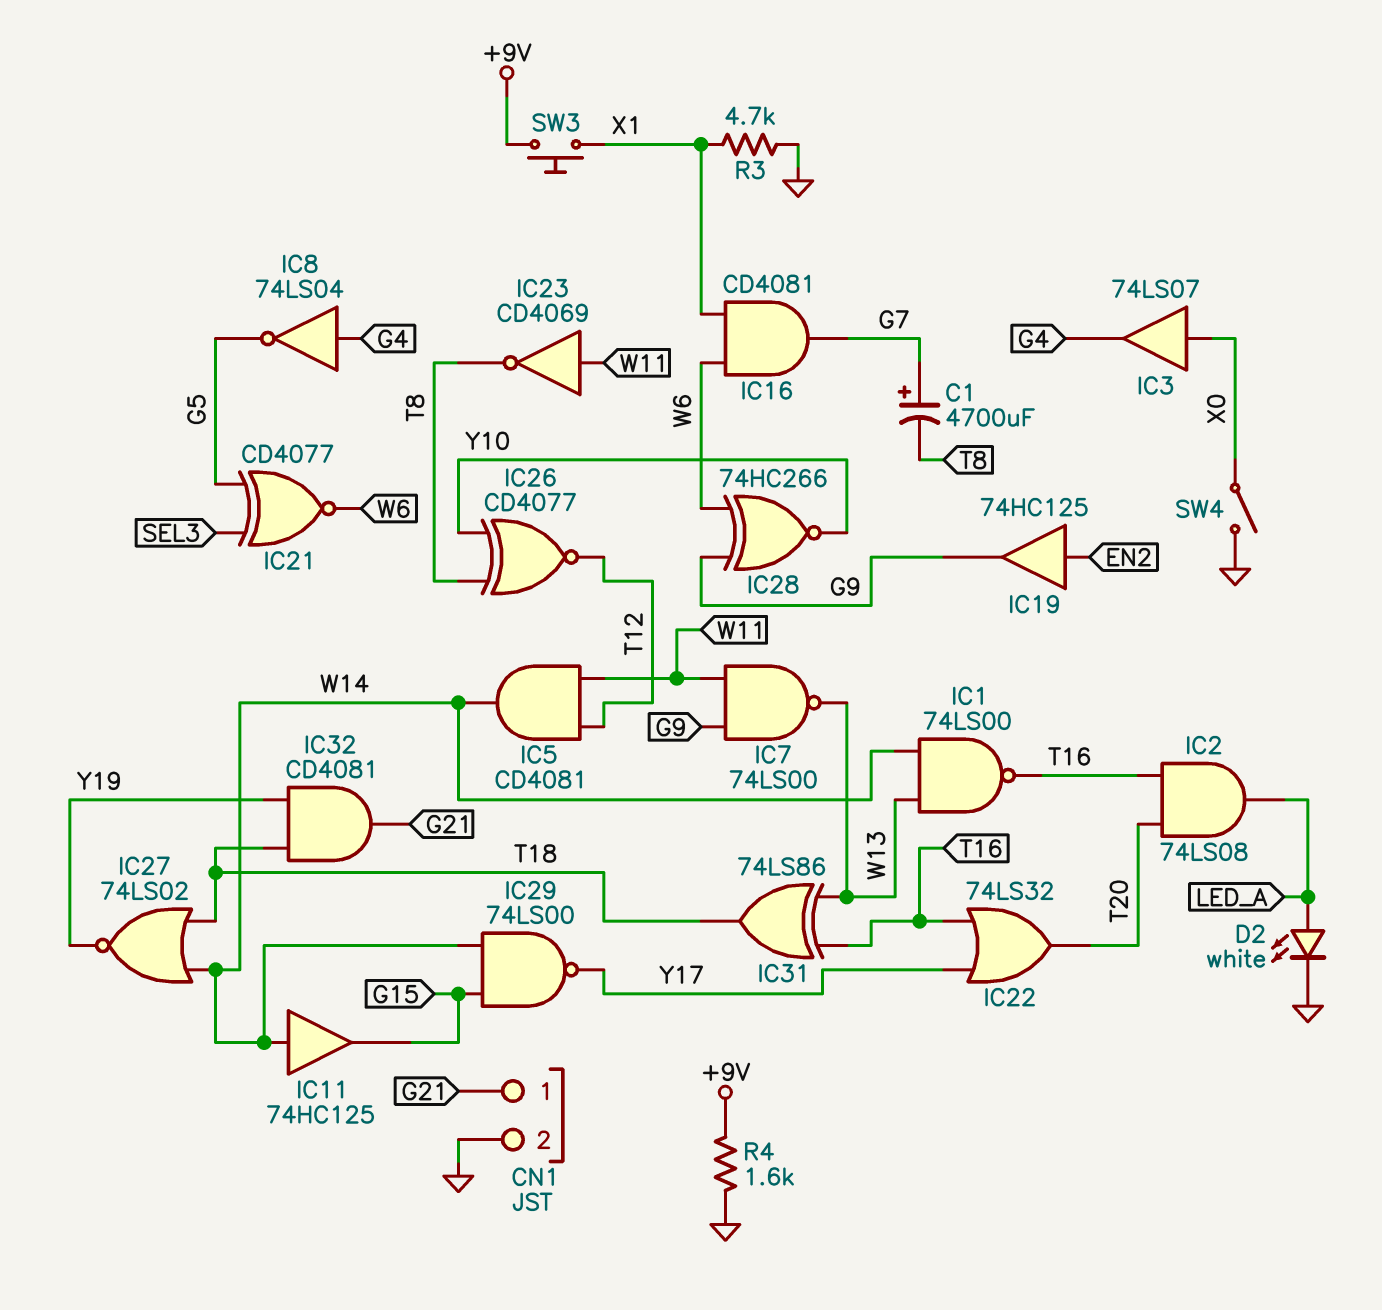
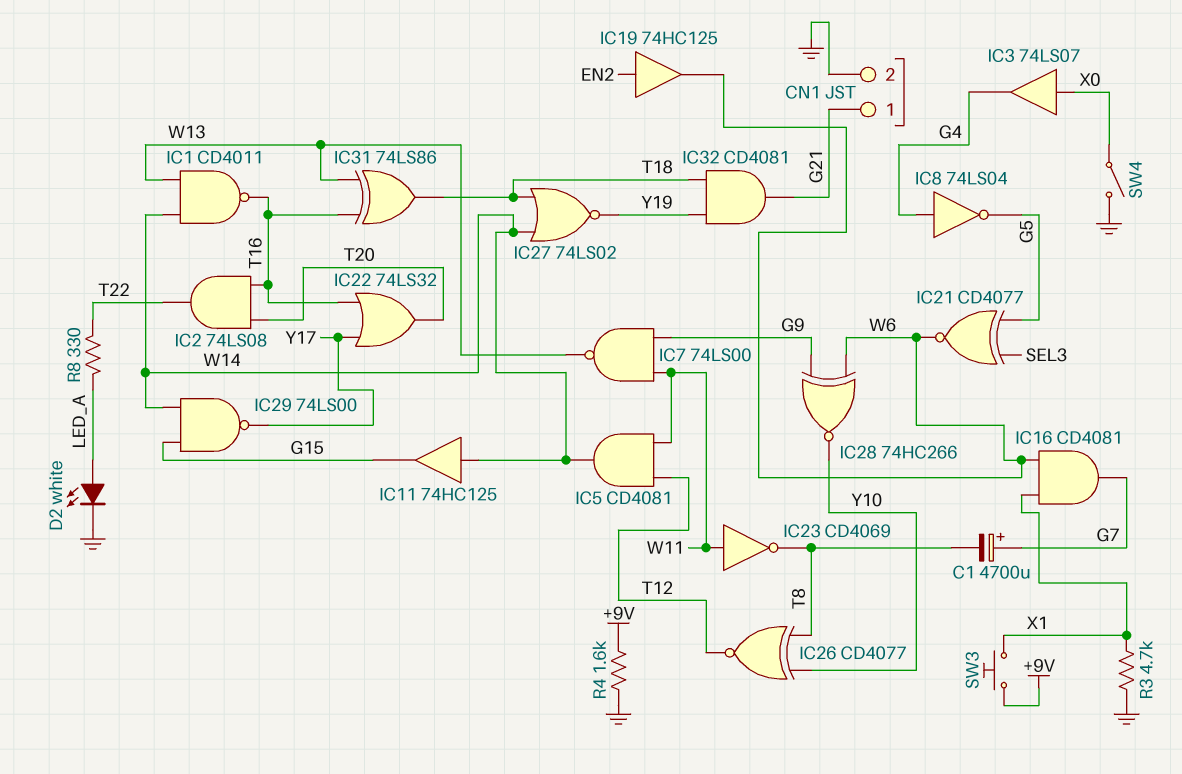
IC1: NAND 74LS00 (in W13, in W14, out T16) -> NAND CD4011 (in W13, in W14, out T16)
IC2: AND 74LS08 (in T16, in T20, out LED_A) -> AND 74LS08 (in T16, in T20, out T22)
IC19: buffer 74HC125 (in EN2, out G9) -> buffer 74HC125 (in EN2, out W6)
R8: none -> 330 (LED_A, T22)

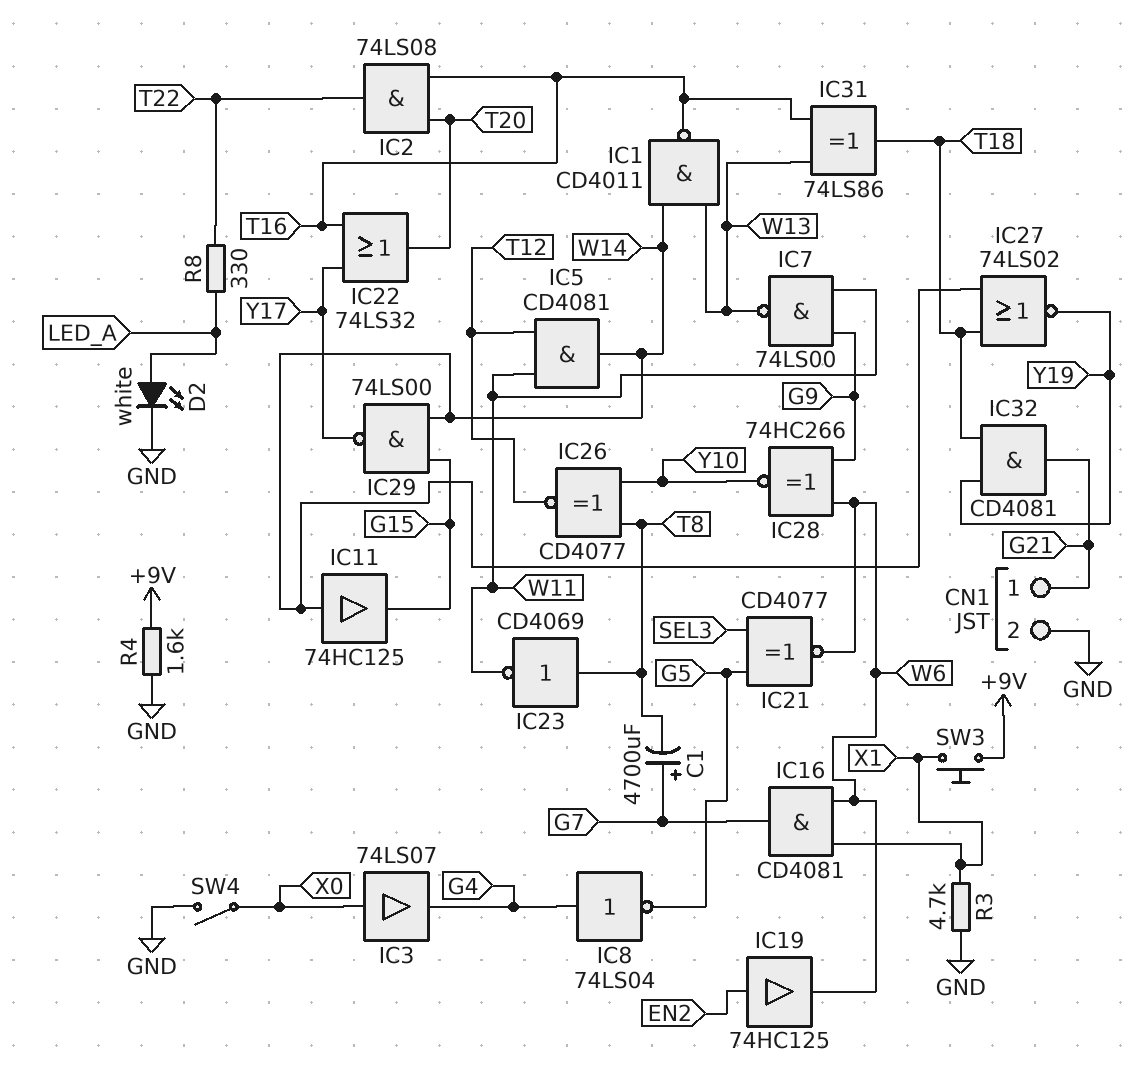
IC23: NOT CD4069 (in W11, out T8) -> NOT CD4069 (in T8, out W11)

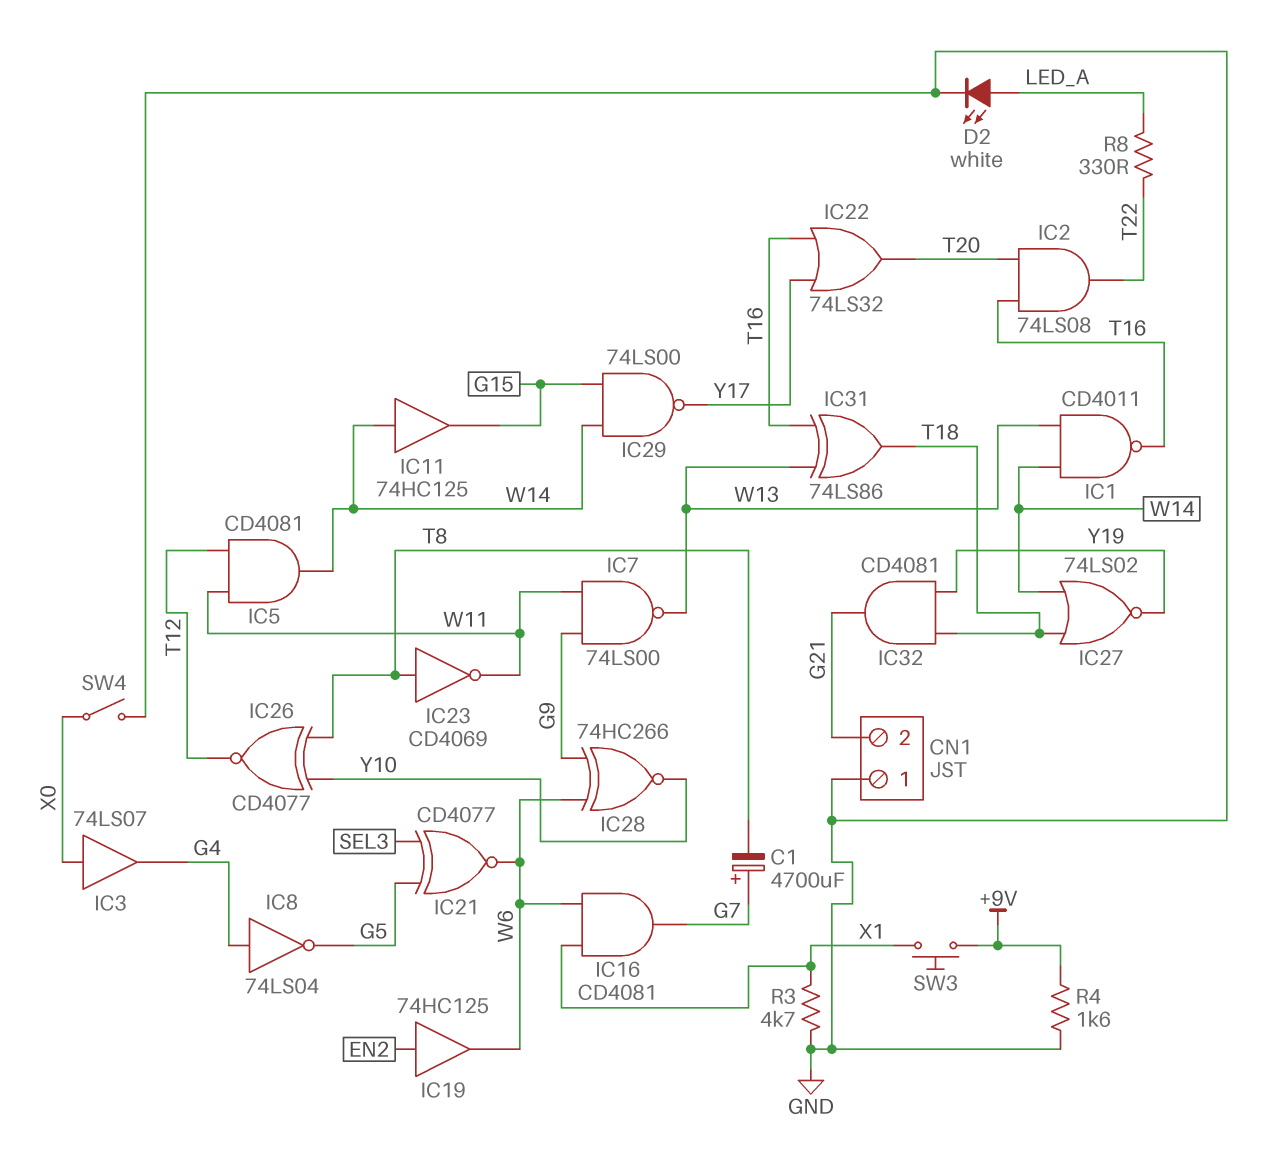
CN1 pin 1: G21 -> GND
CN1 pin 2: GND -> G21

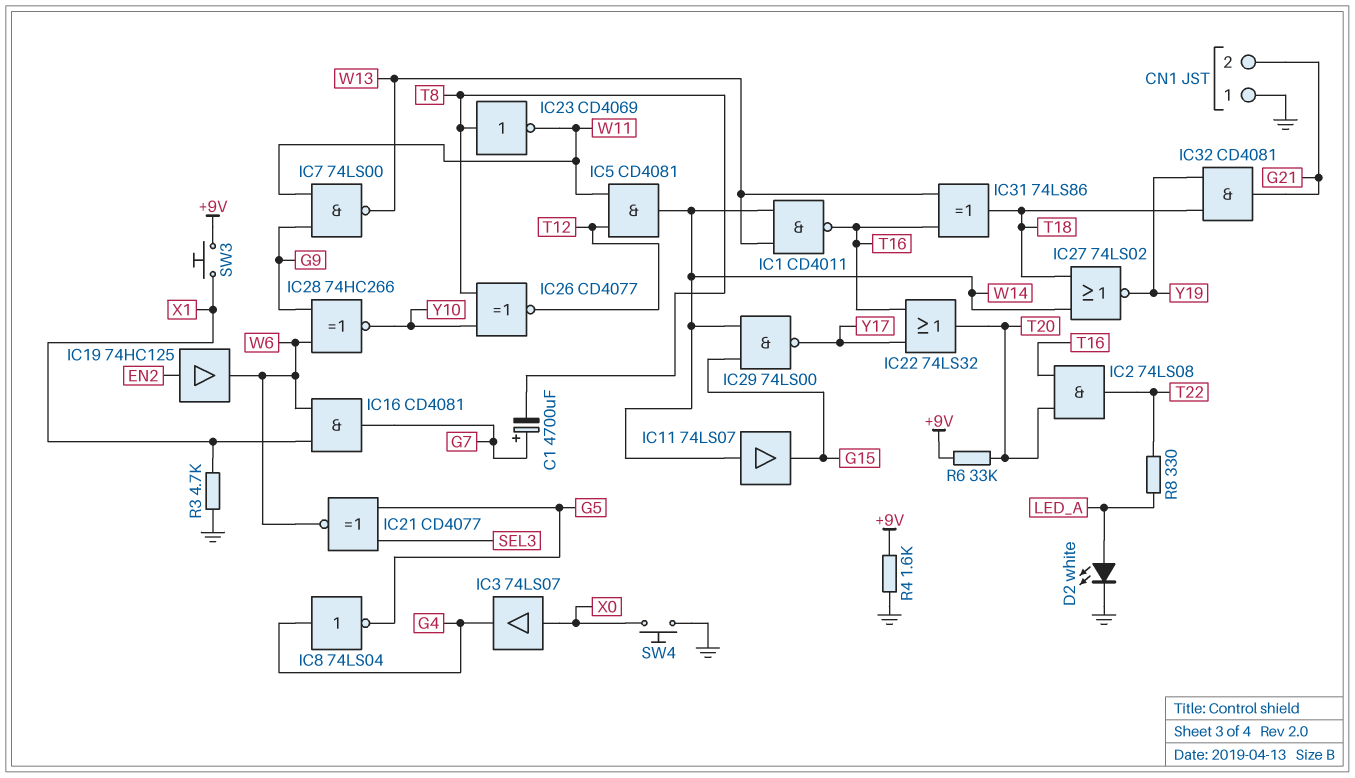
IC11: buffer 74HC125 (in W14, out G15) -> buffer 74LS07 (in W14, out G15)
R6: none -> 33k (+9V, T20)
SW4: switch (GND, X0) -> button (GND, X0)

